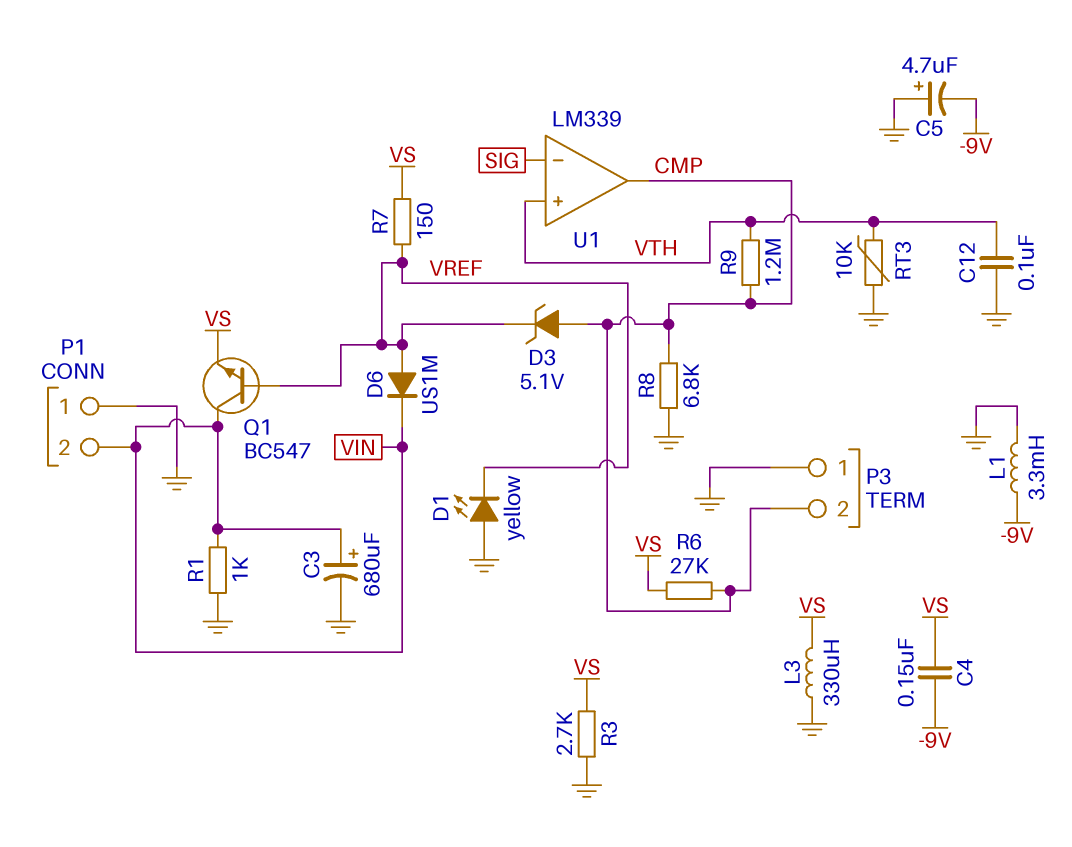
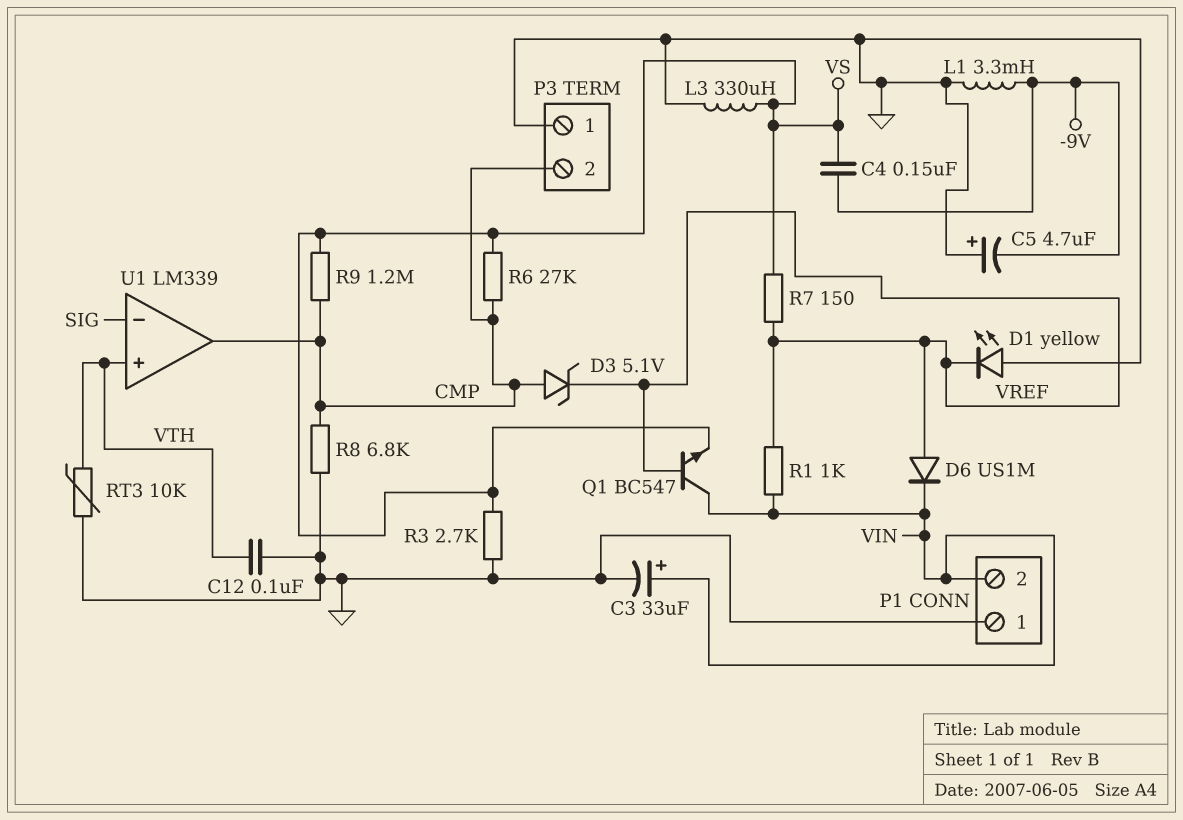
C3: 680uF (plus VIN, minus GND) -> 33uF (plus VIN, minus GND)
R1: 1k (GND, VIN) -> 1k (VIN, VREF)
R9: 1.2M (CMP, VTH) -> 1.2M (CMP, VS)

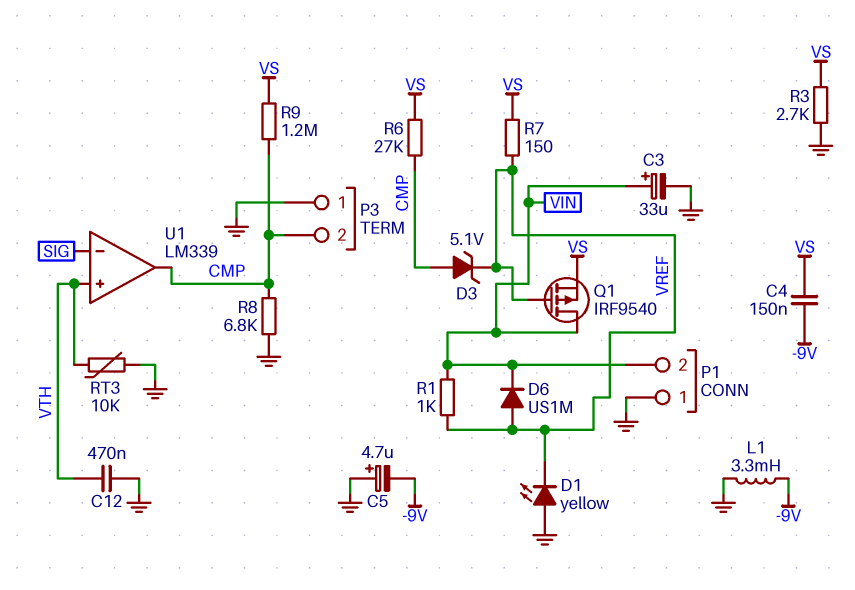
C12: 100nF (GND, VTH) -> 470nF (GND, VTH)
L3: 330uH (GND, VS) -> none
Q1: NPN BC547 (B VREF, C VIN, E VS) -> PMOS IRF9540 (G VREF, D VIN, S VS)

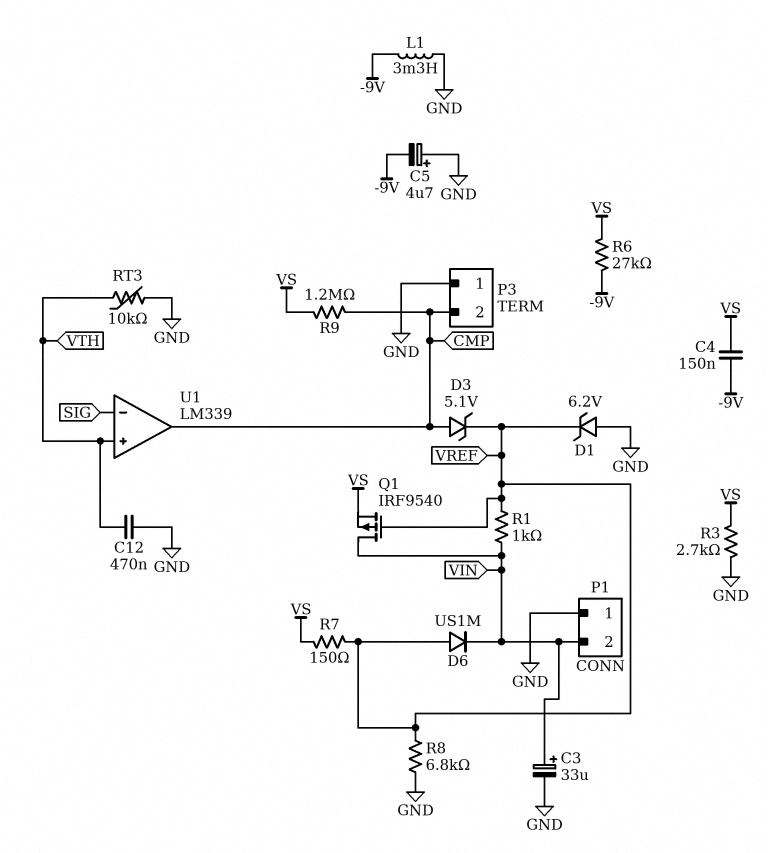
D1: LED yellow (A GND, K VREF) -> zener 6.2V (A GND, K VREF)
R6: 27k (CMP, VS) -> 27k (-9V, VS)
R8: 6.8k (CMP, GND) -> 6.8k (GND, VREF)

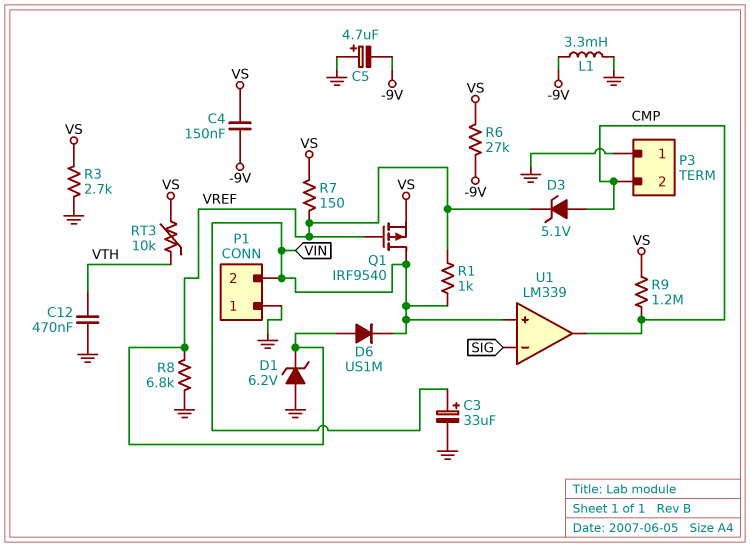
RT3: 10k (GND, VTH) -> 10k (VS, VTH)
U1 pin in+: VTH -> VIN

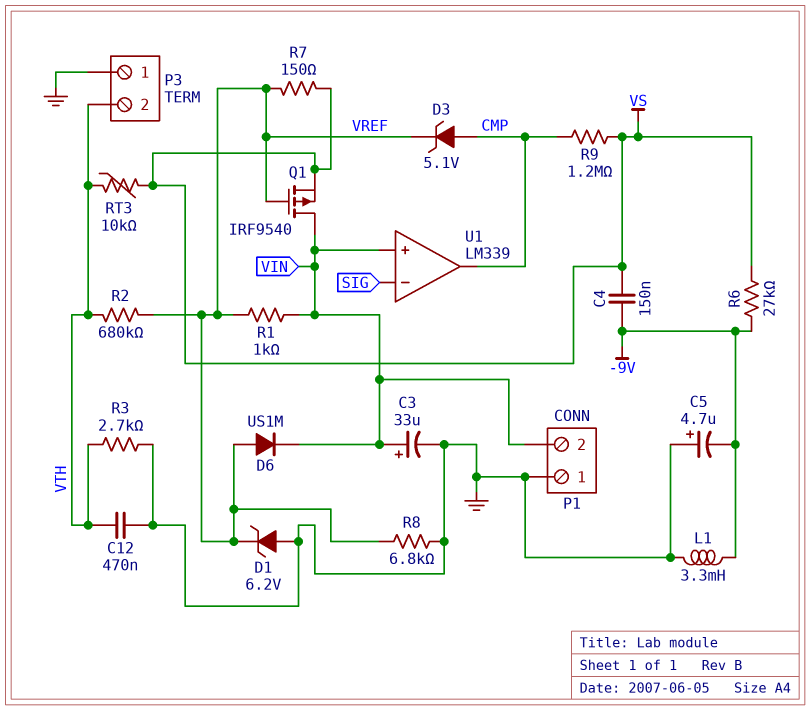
P3 pin 2: CMP -> VTH
R2: none -> 680k (VREF, VTH)
R3: 2.7k (GND, VS) -> 2.7k (GND, VTH)

